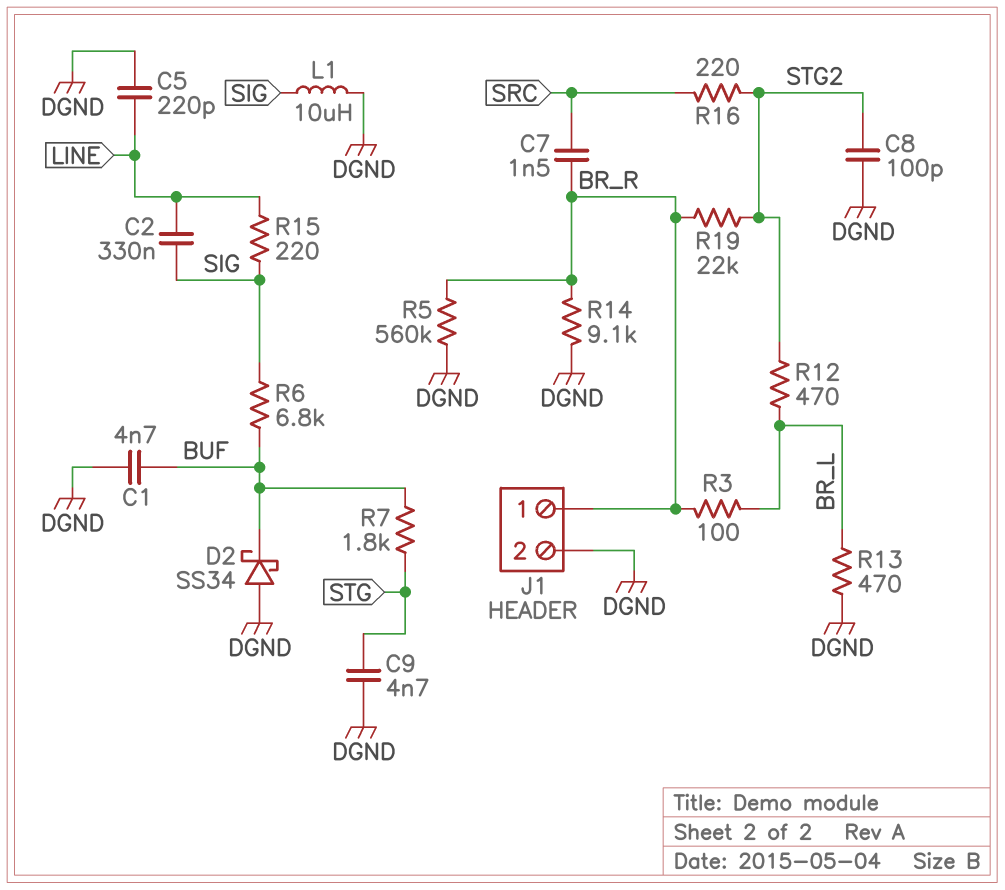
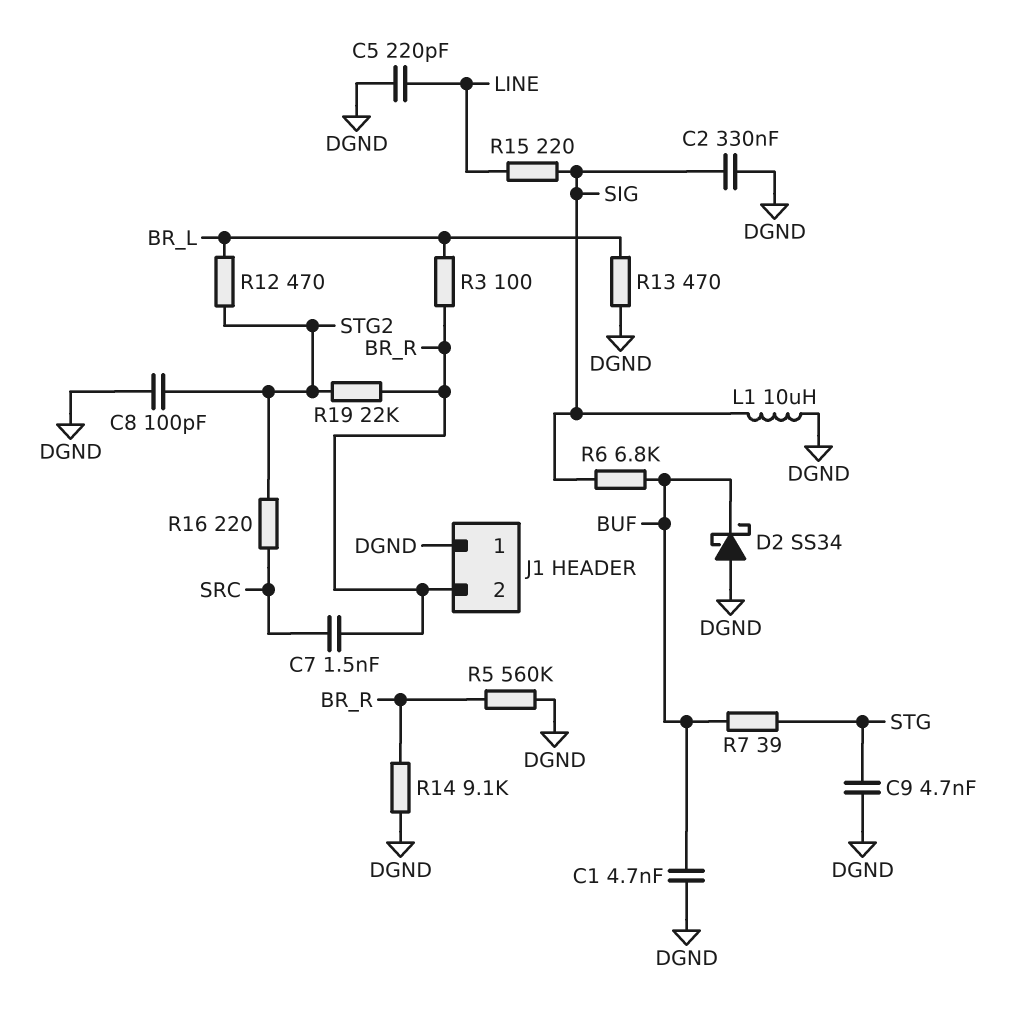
C2: 330nF (LINE, SIG) -> 330nF (DGND, SIG)
J1 pin 1: BR_R -> DGND
J1 pin 2: DGND -> BR_R
R7: 1.8k (BUF, STG) -> 39 (BUF, STG)

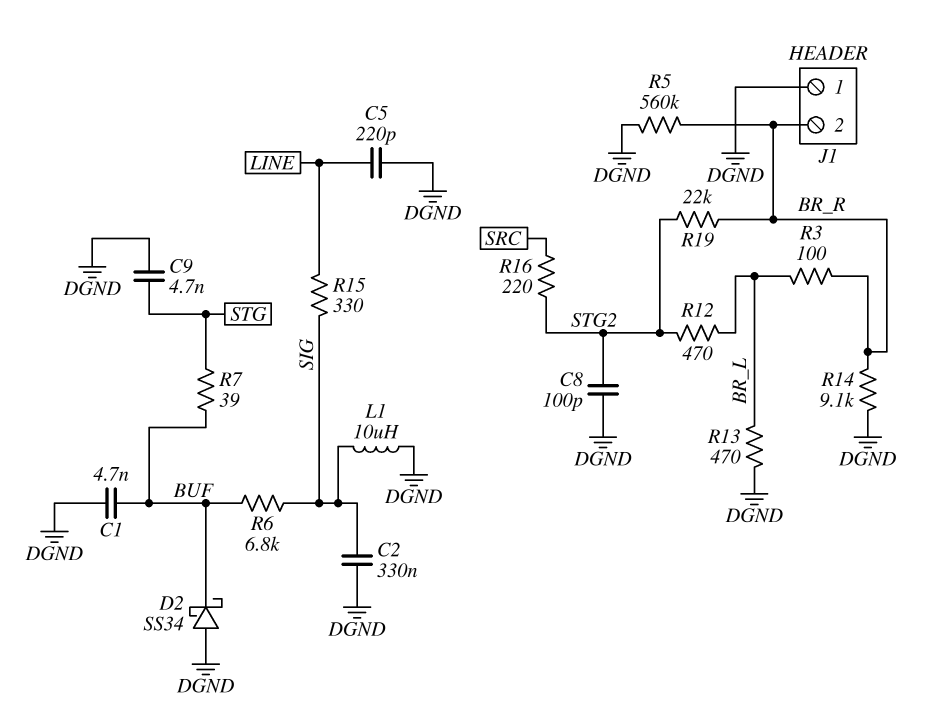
C7: 1.5nF (BR_R, SRC) -> none
R15: 220 (LINE, SIG) -> 330 (LINE, SIG)

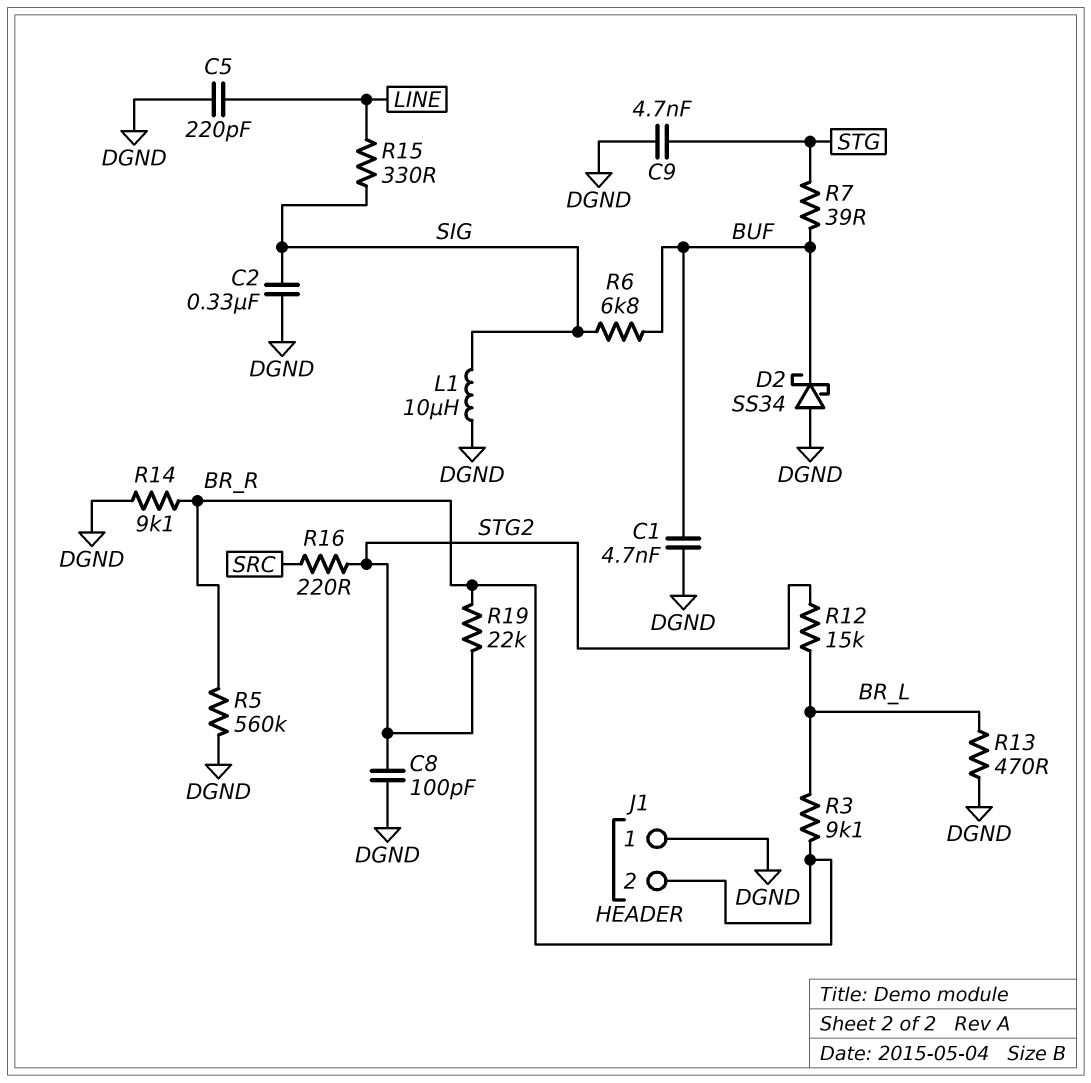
R3: 100 (BR_L, BR_R) -> 9.1k (BR_L, BR_R)
R12: 470 (BR_L, STG2) -> 15k (BR_L, STG2)

